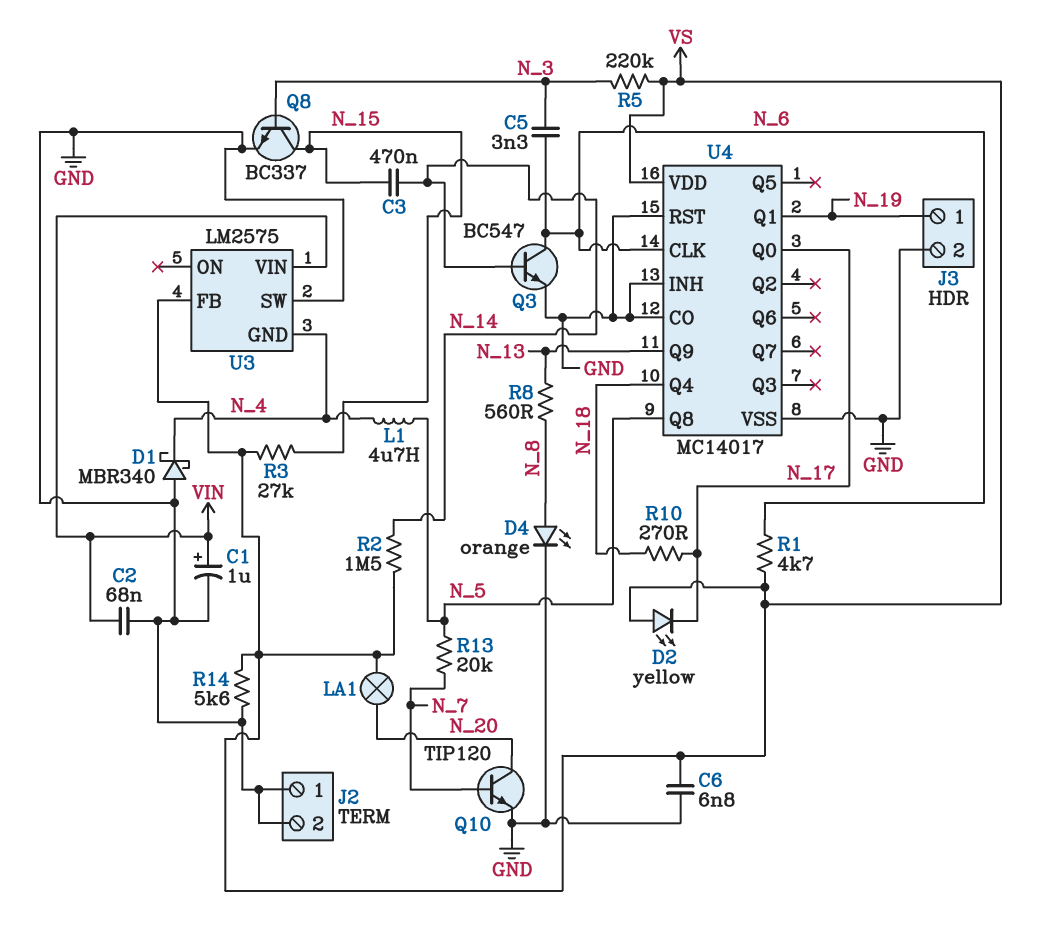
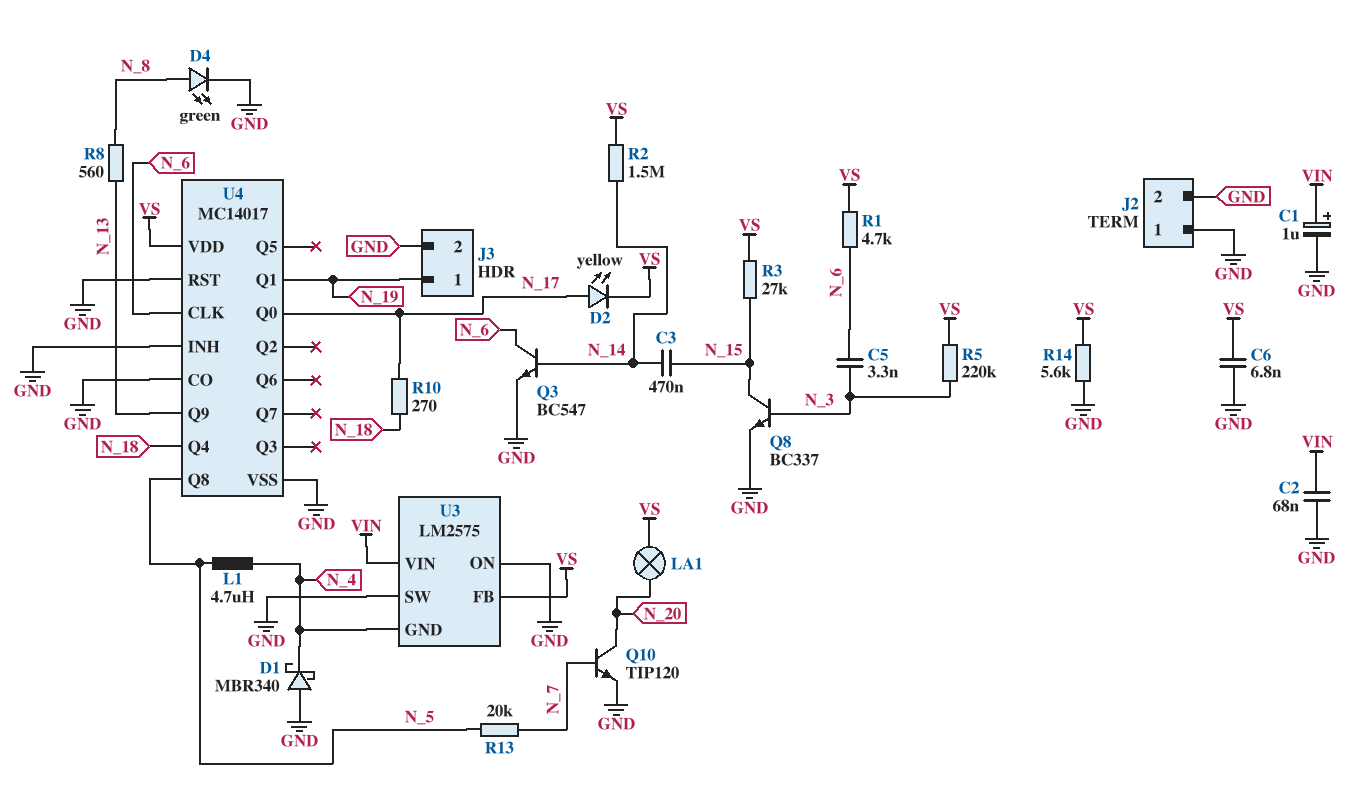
D2: LED yellow (A VS, K N_17) -> LED yellow (A N_17, K VS)
D4: LED orange (A N_8, K GND) -> LED green (A N_8, K GND)
U3 pin ON: none -> GND

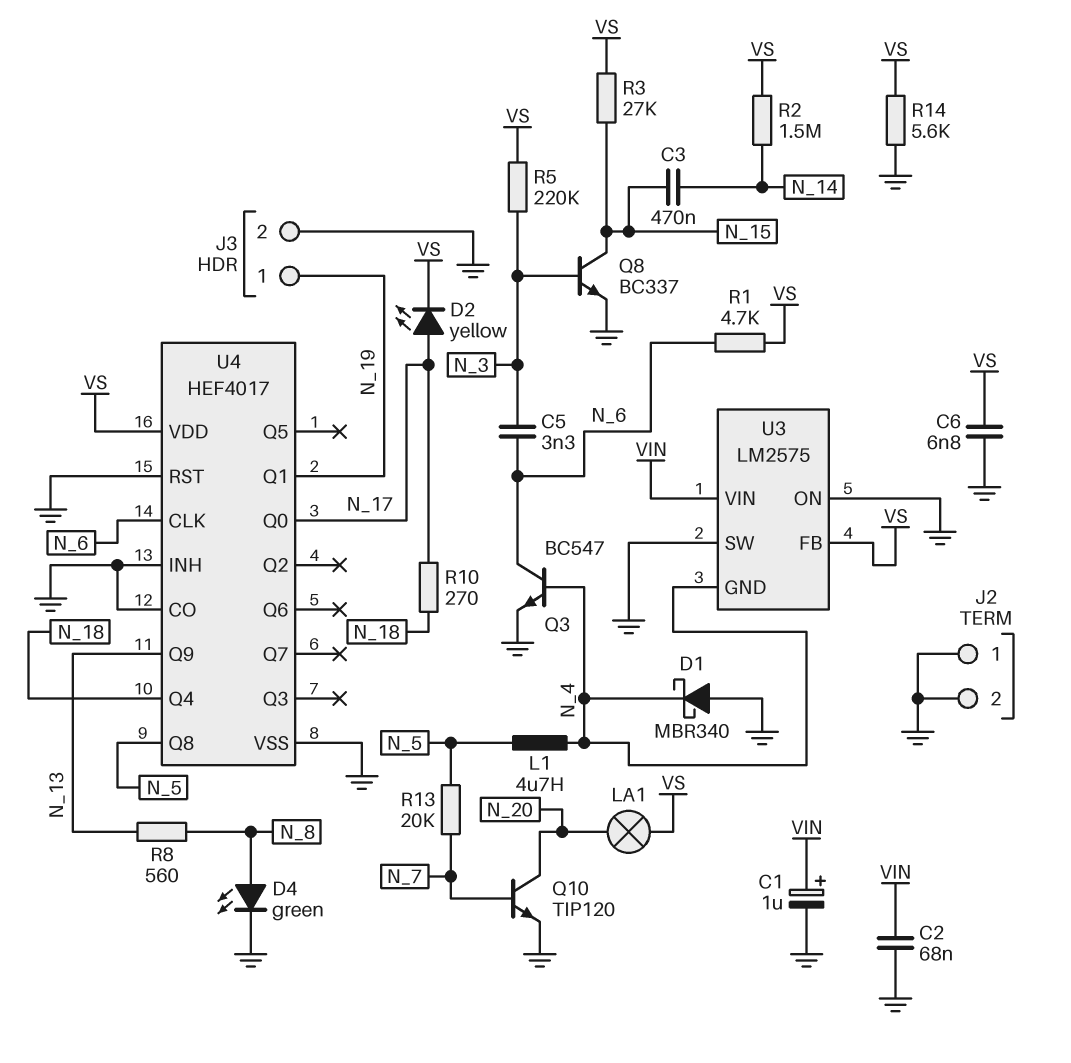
Q3: NPN BC547 (B N_14, C N_6, E GND) -> NPN BC547 (B N_4, C N_6, E GND)
U4: MC14017 -> HEF4017

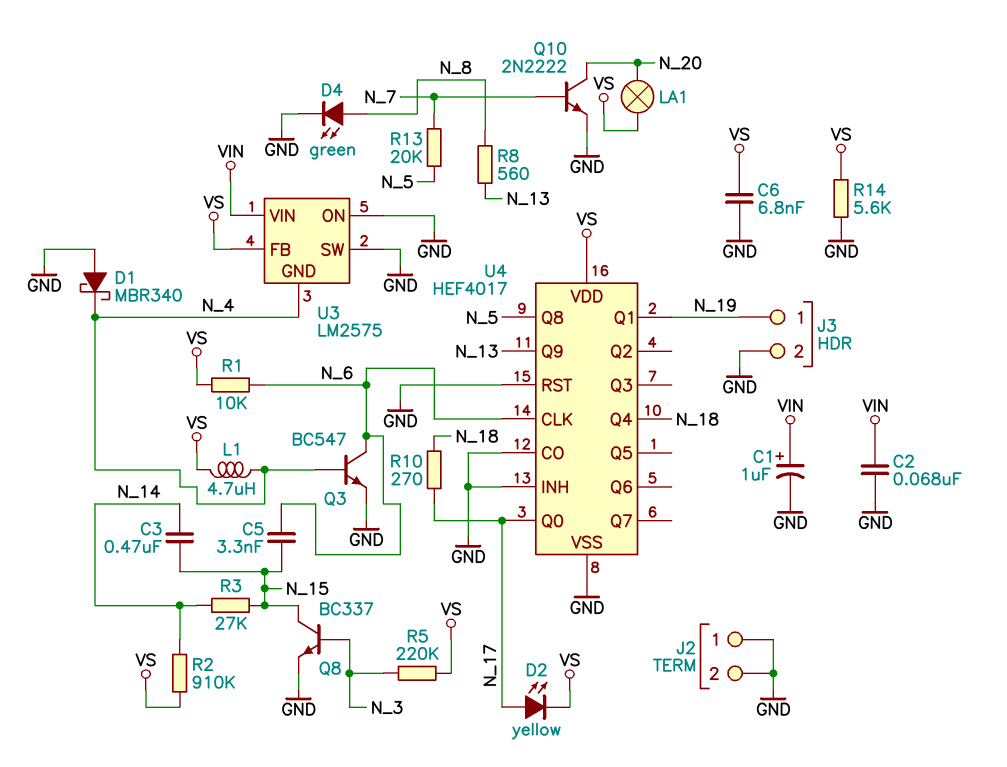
C5: 3.3nF (N_3, N_6) -> 3.3nF (N_6, N_15)
L1: 4.7uH (N_4, N_5) -> 4.7uH (N_4, VS)
Q10: NPN TIP120 (B N_7, C N_20, E GND) -> NPN 2N2222 (B N_7, C N_20, E GND)
R1: 4.7k (N_6, VS) -> 10k (N_6, VS)
R2: 1.5M (N_14, VS) -> 910k (N_14, VS)
R3: 27k (N_15, VS) -> 27k (N_14, N_15)

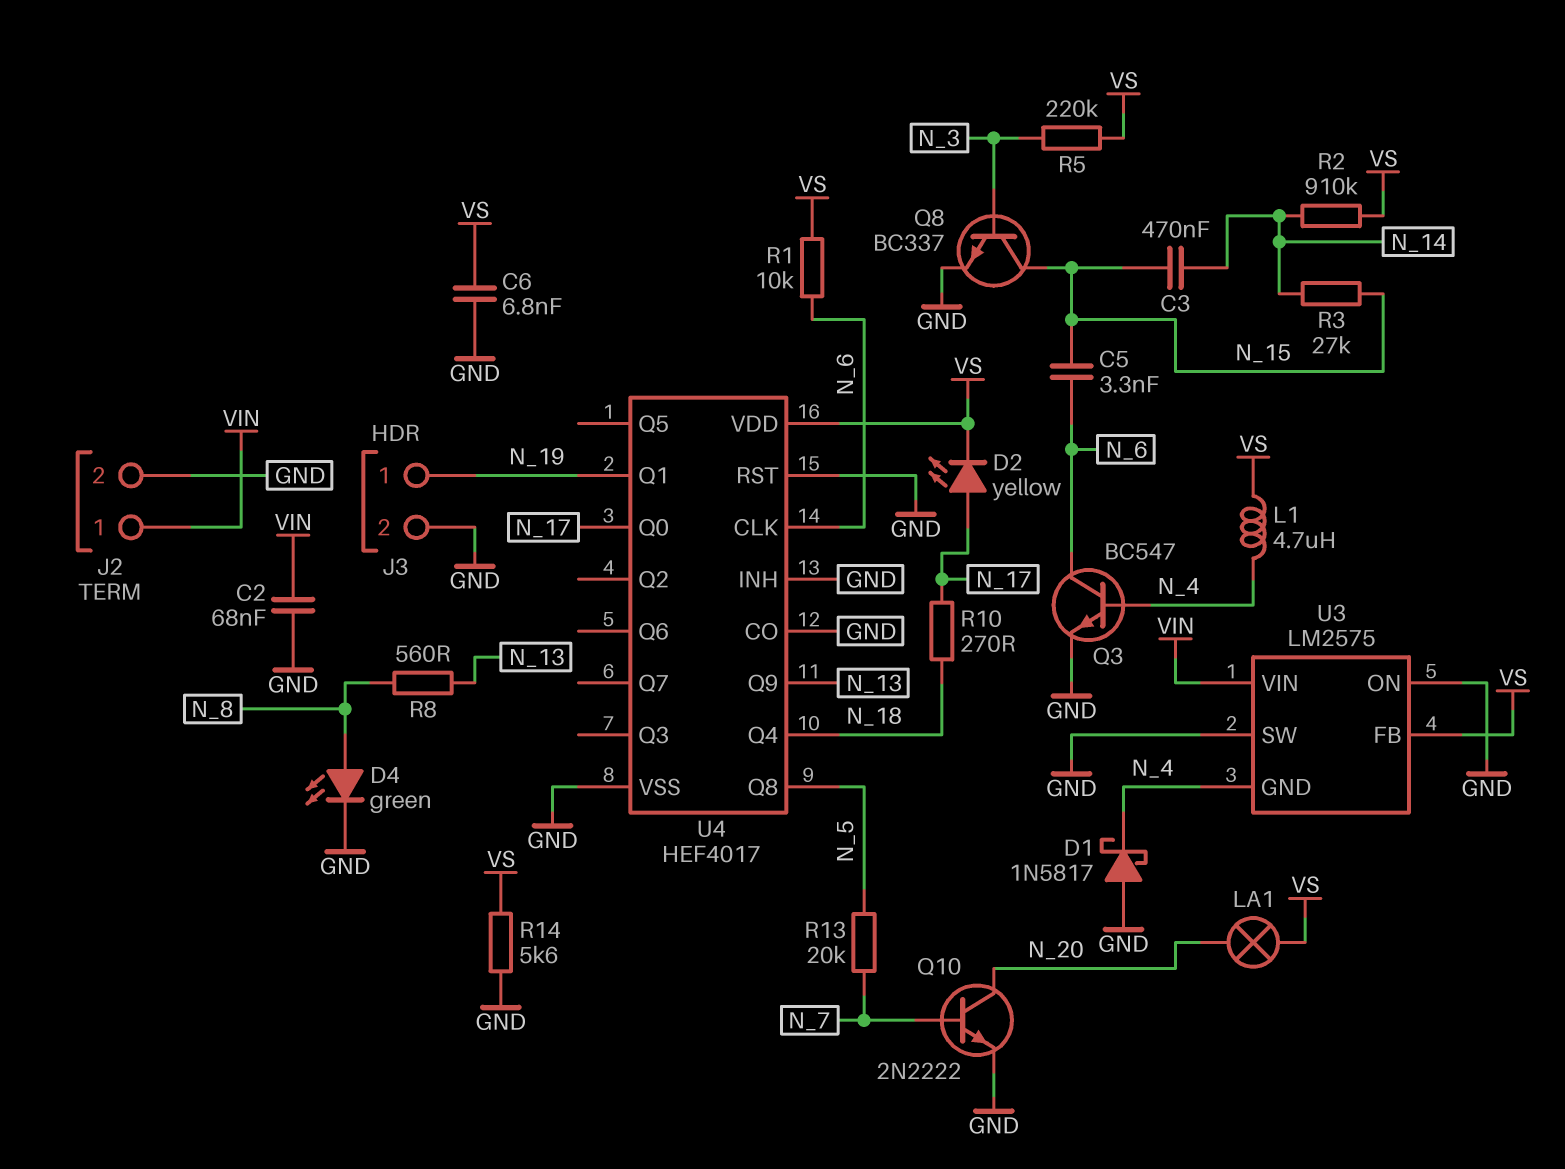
C1: 1uF (plus VIN, minus GND) -> none
D1: schottky MBR340 (A GND, K N_4) -> schottky 1N5817 (A GND, K N_4)
J2 pin 1: GND -> VIN

